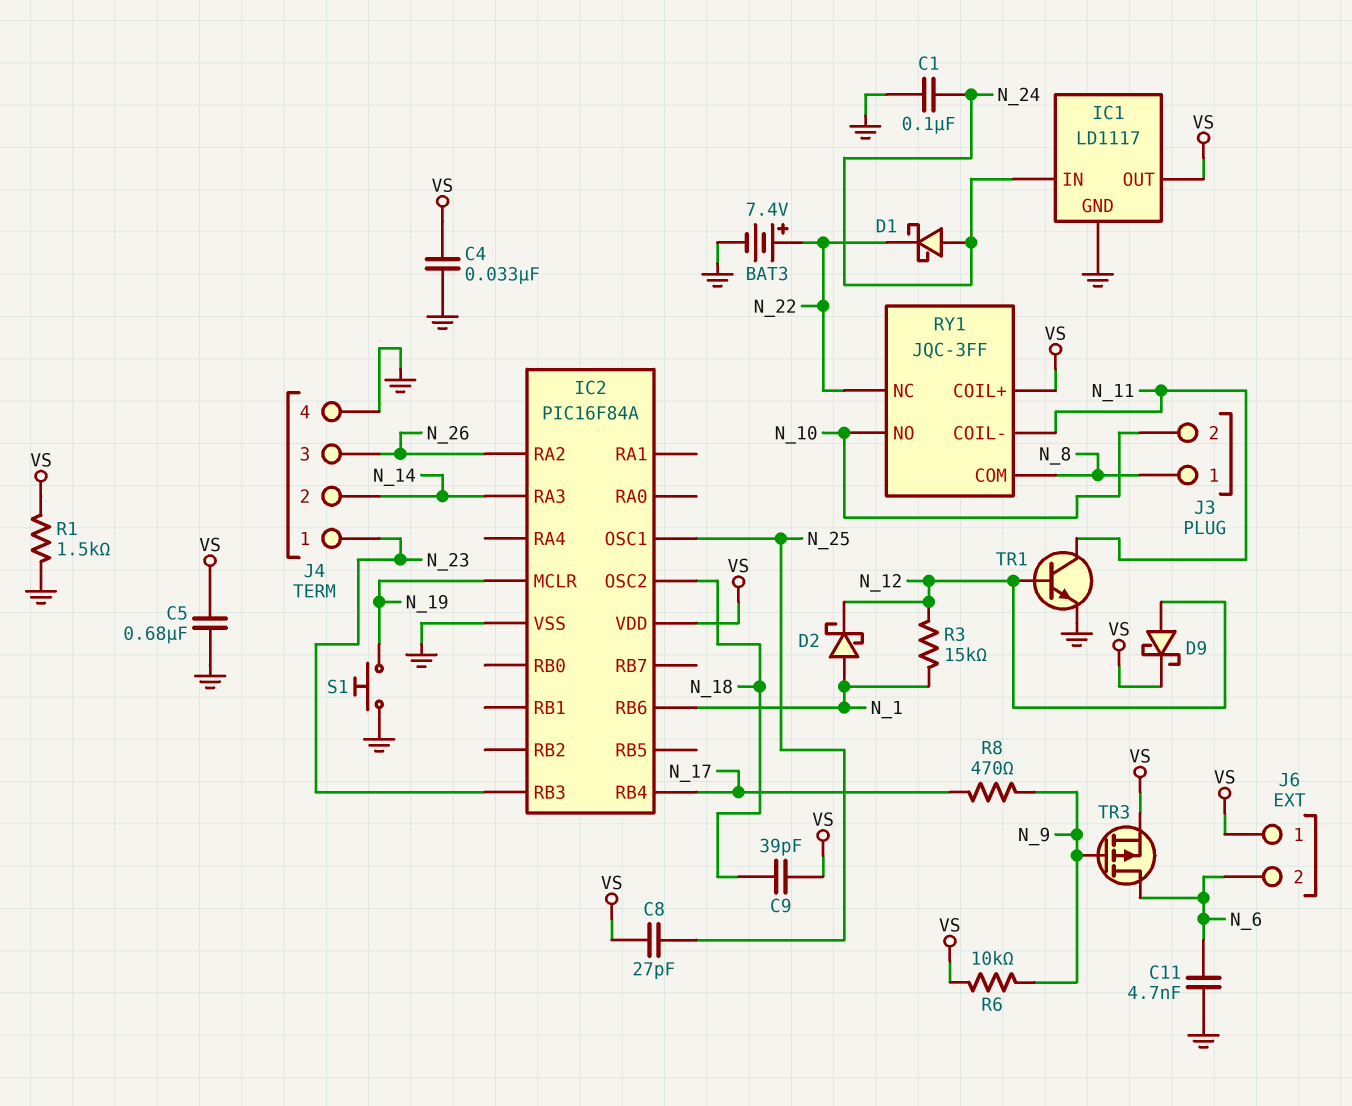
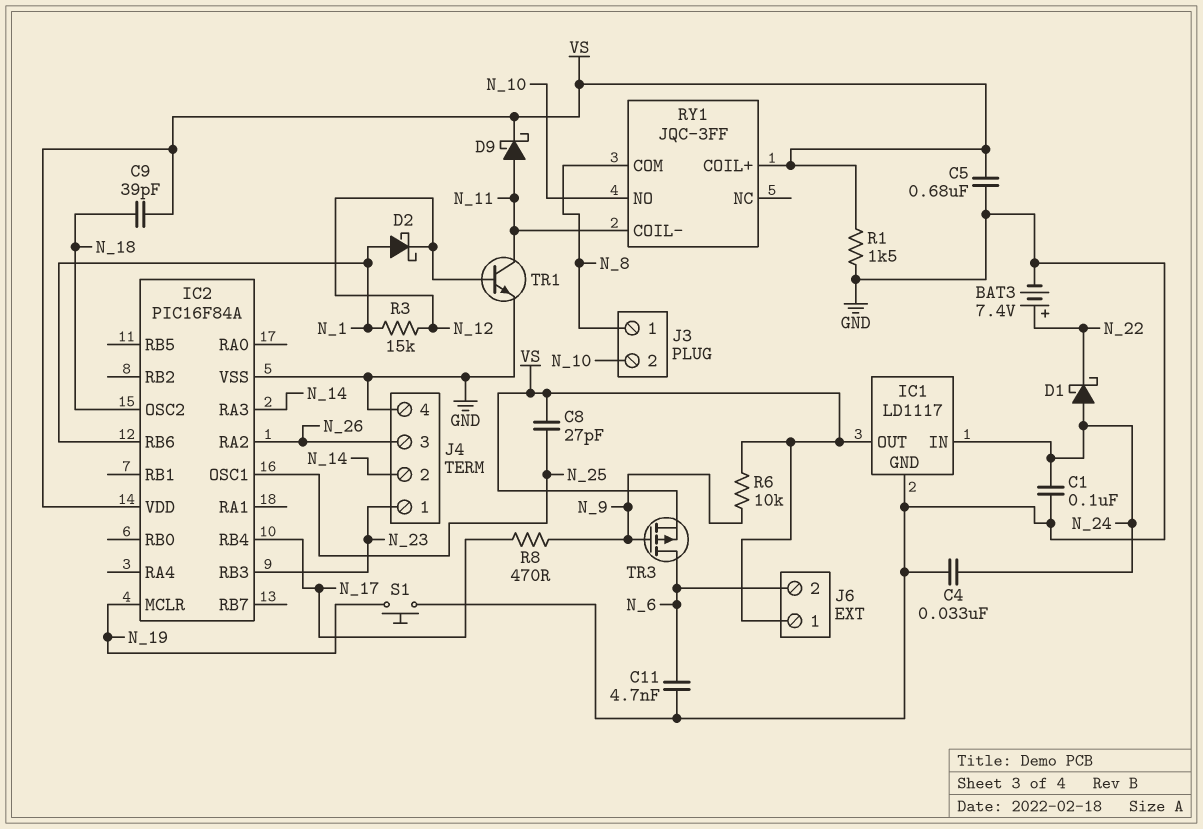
C4: 33nF (GND, VS) -> 33nF (GND, N_24)
D9: schottky (A N_12, K VS) -> schottky (A N_11, K VS)
RY1 pin NC: N_22 -> none

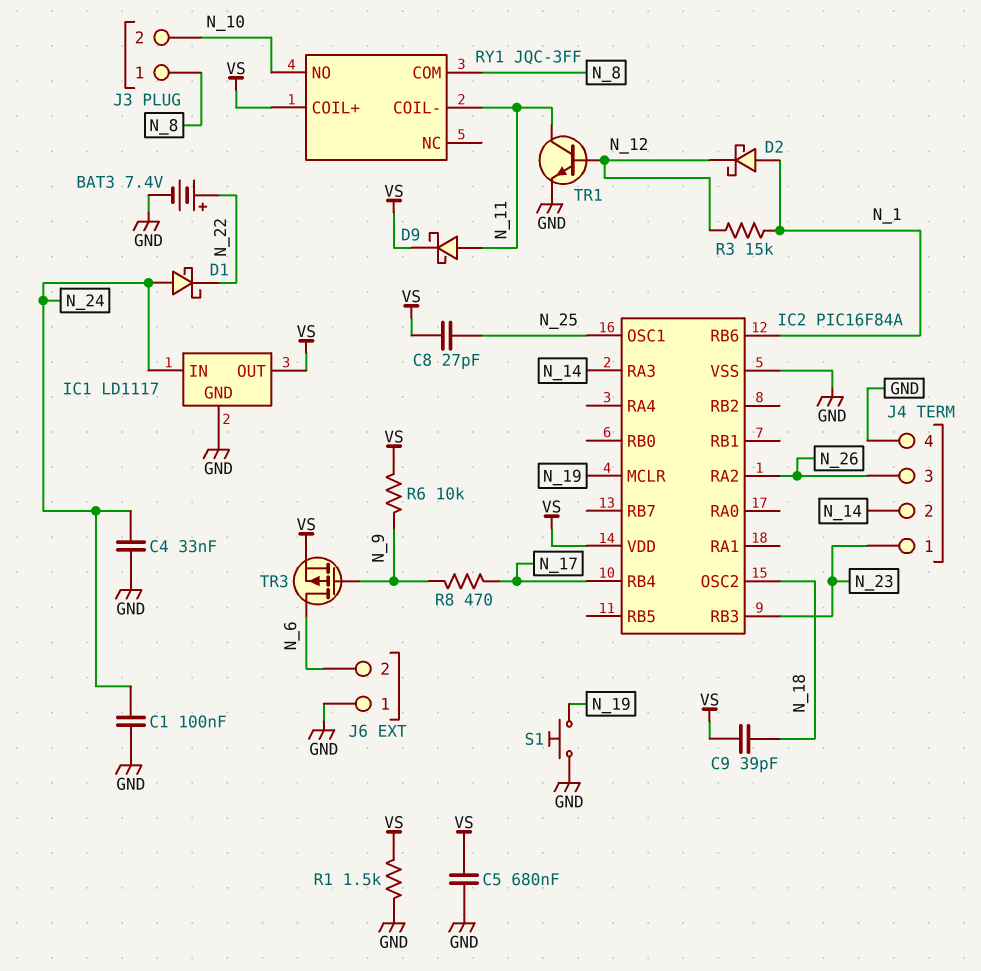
C11: 4.7nF (GND, N_6) -> none
J6 pin 1: VS -> GND

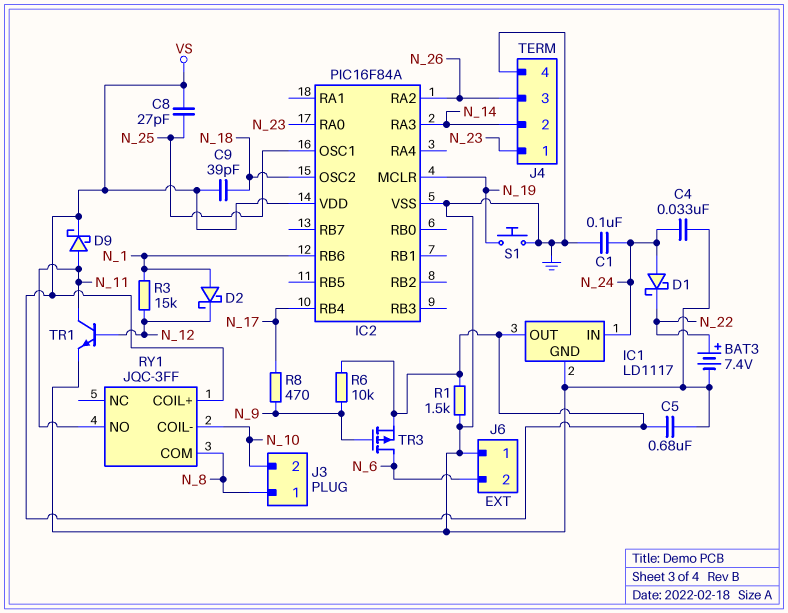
IC2 pin RA0: none -> N_23
IC2 pin RB3: N_23 -> none
RY1 pin COIL-: N_11 -> N_10
RY1 pin NO: N_10 -> N_11

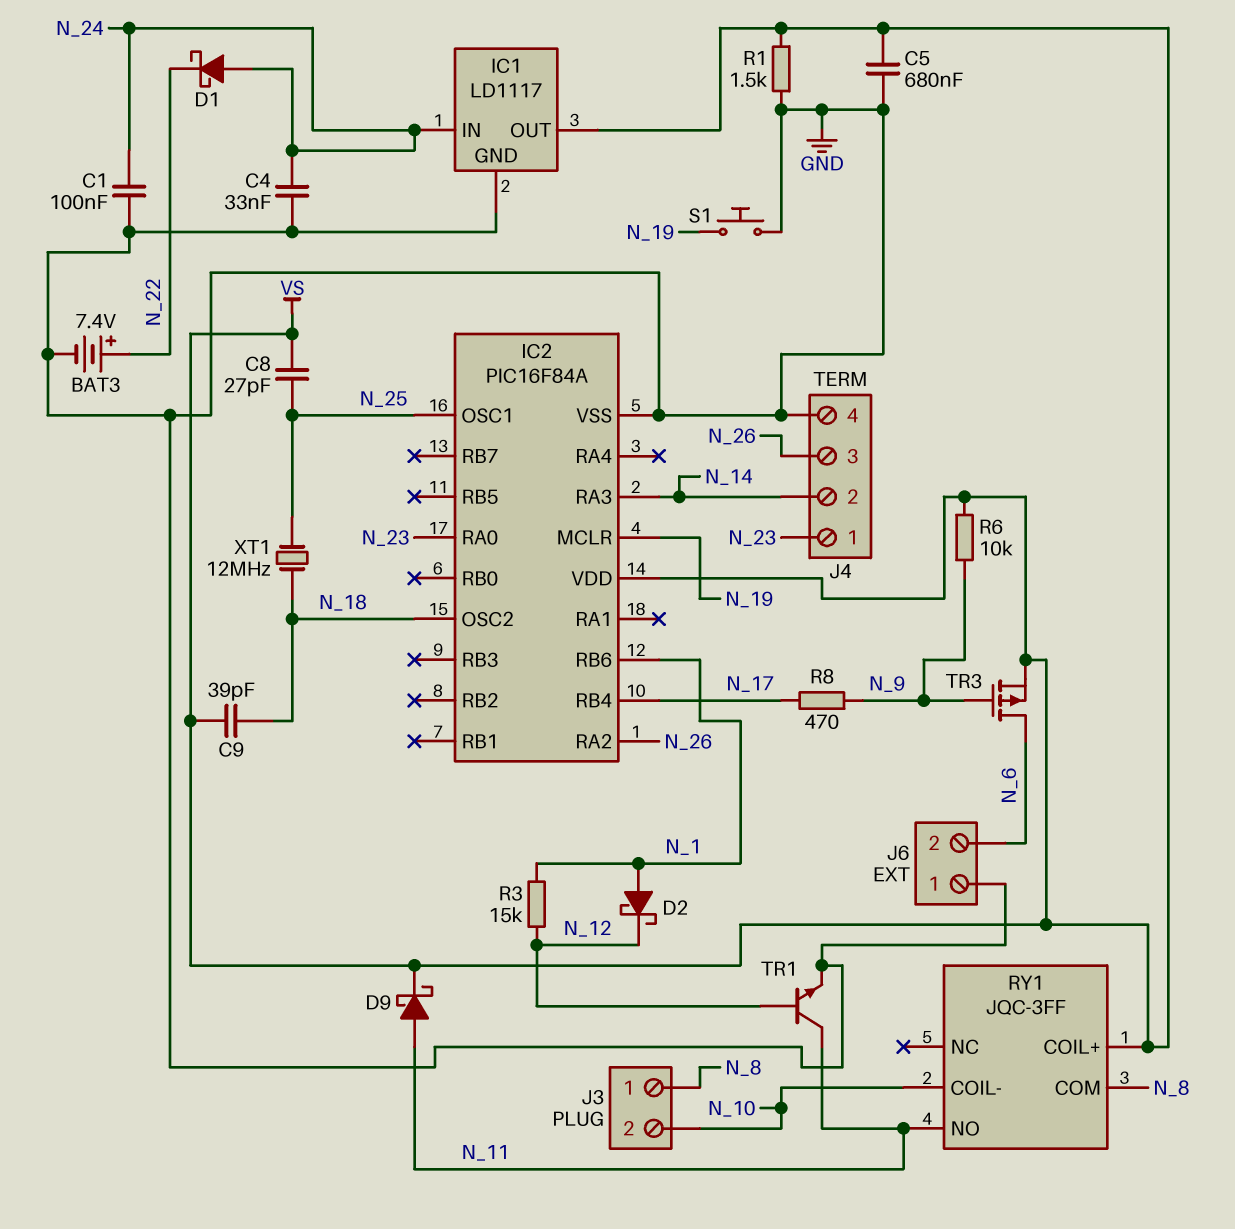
XT1: none -> 12MHz (N_18, N_25)

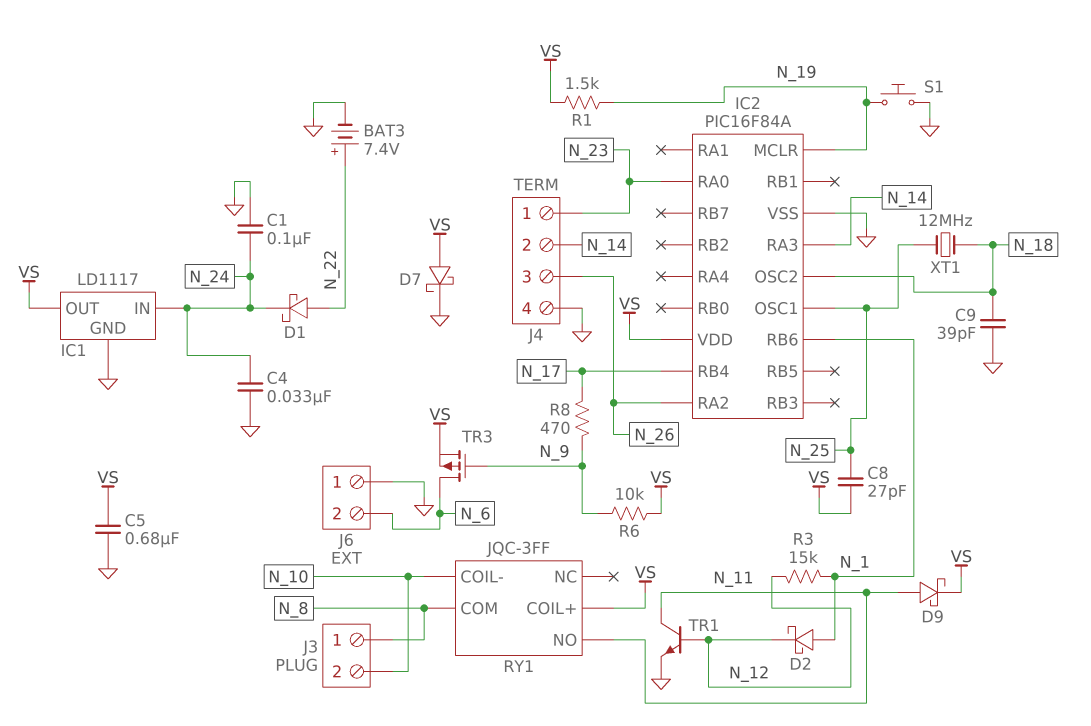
C9: 39pF (N_18, VS) -> 39pF (GND, N_18)
D1: schottky (A N_24, K N_22) -> schottky (A N_22, K N_24)
D7: none -> schottky (A VS, K GND)
R1: 1.5k (GND, VS) -> 1.5k (N_19, VS)

